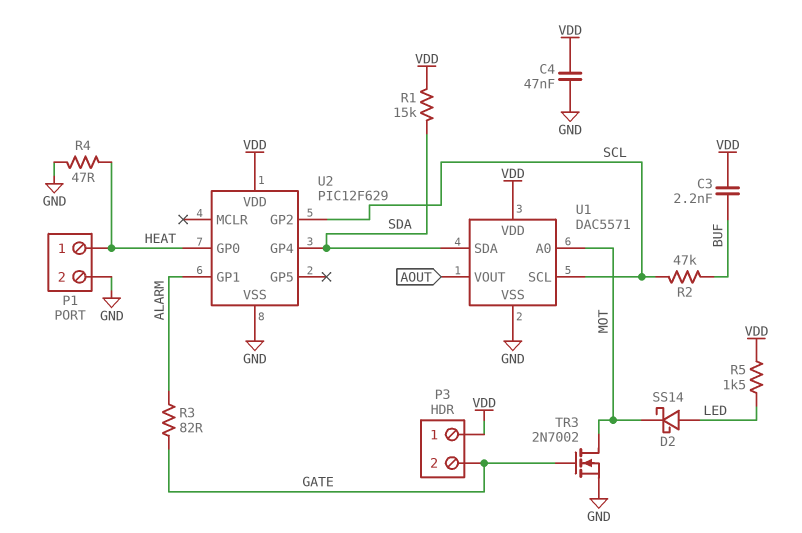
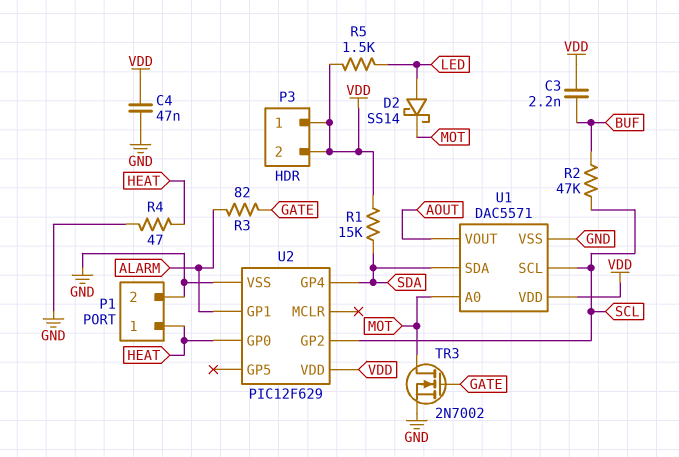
P3 pin 2: GATE -> VDD

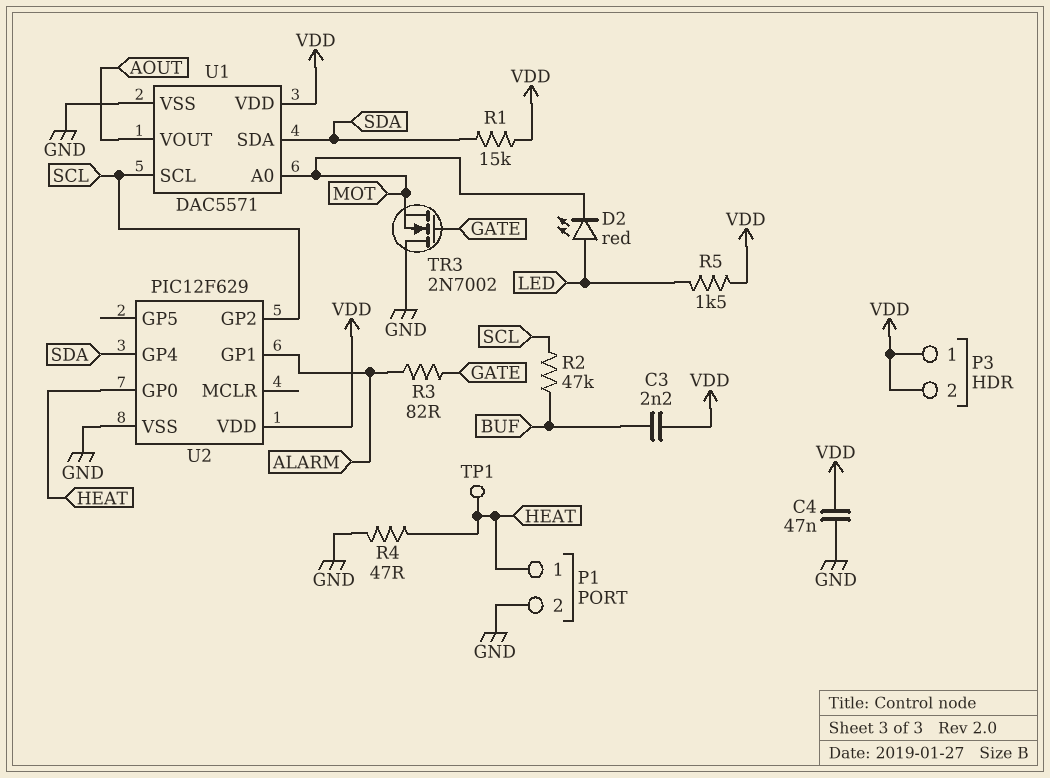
D2: schottky SS14 (A LED, K MOT) -> LED red (A LED, K MOT)
TP1: none -> test point (HEAT)
TR3: NMOS 2N7002 (G GATE, D MOT, S GND) -> NMOS 2N7002 (G GATE, D GND, S MOT)

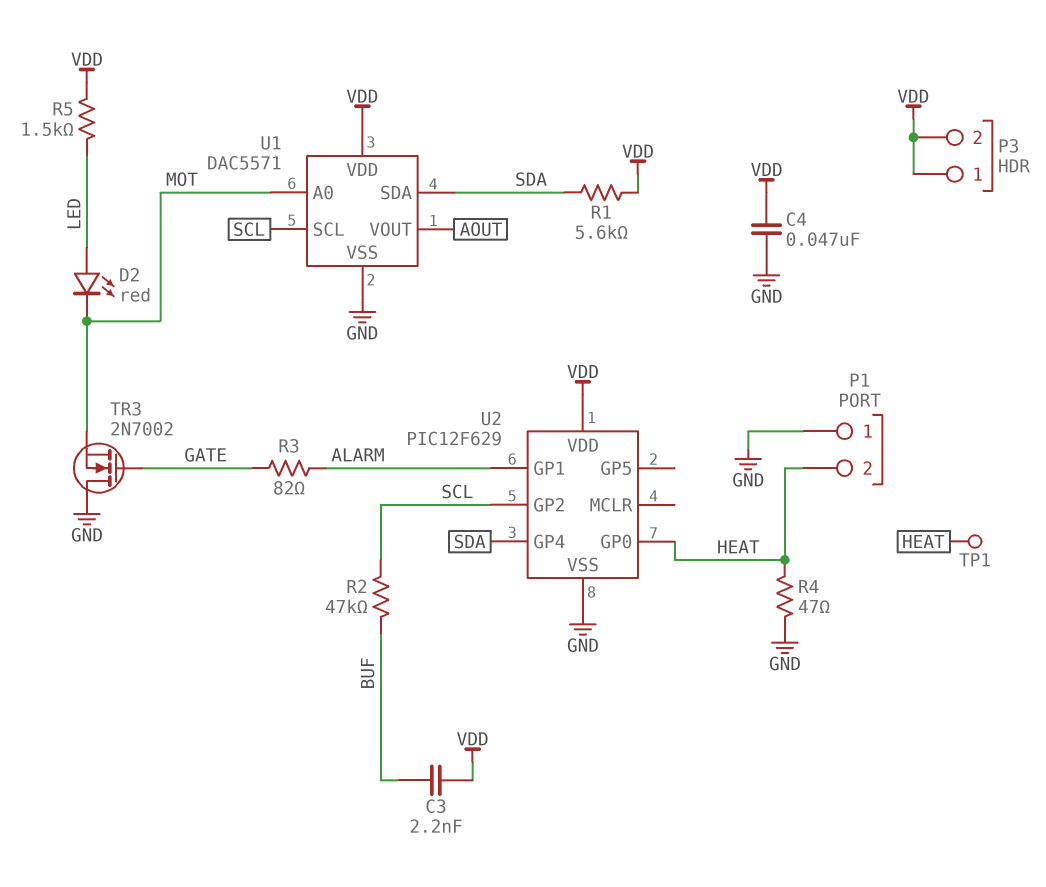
P1 pin 1: HEAT -> GND
P1 pin 2: GND -> HEAT
R1: 15k (SDA, VDD) -> 5.6k (SDA, VDD)

